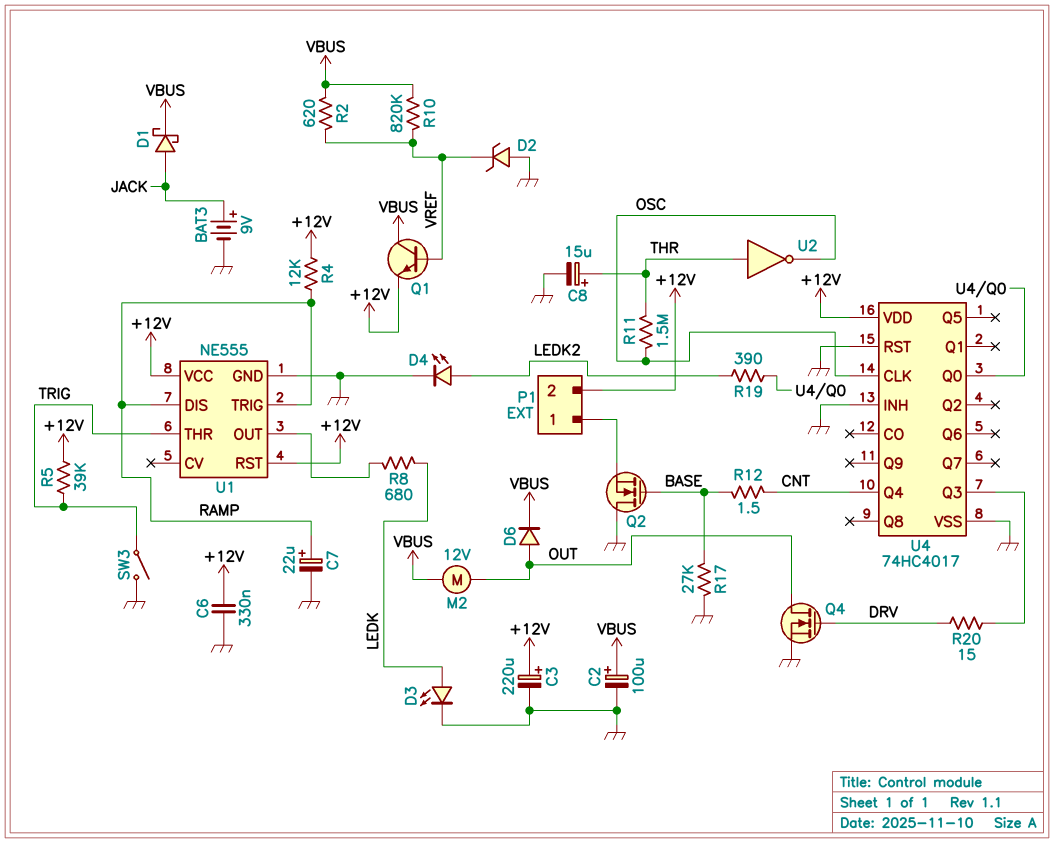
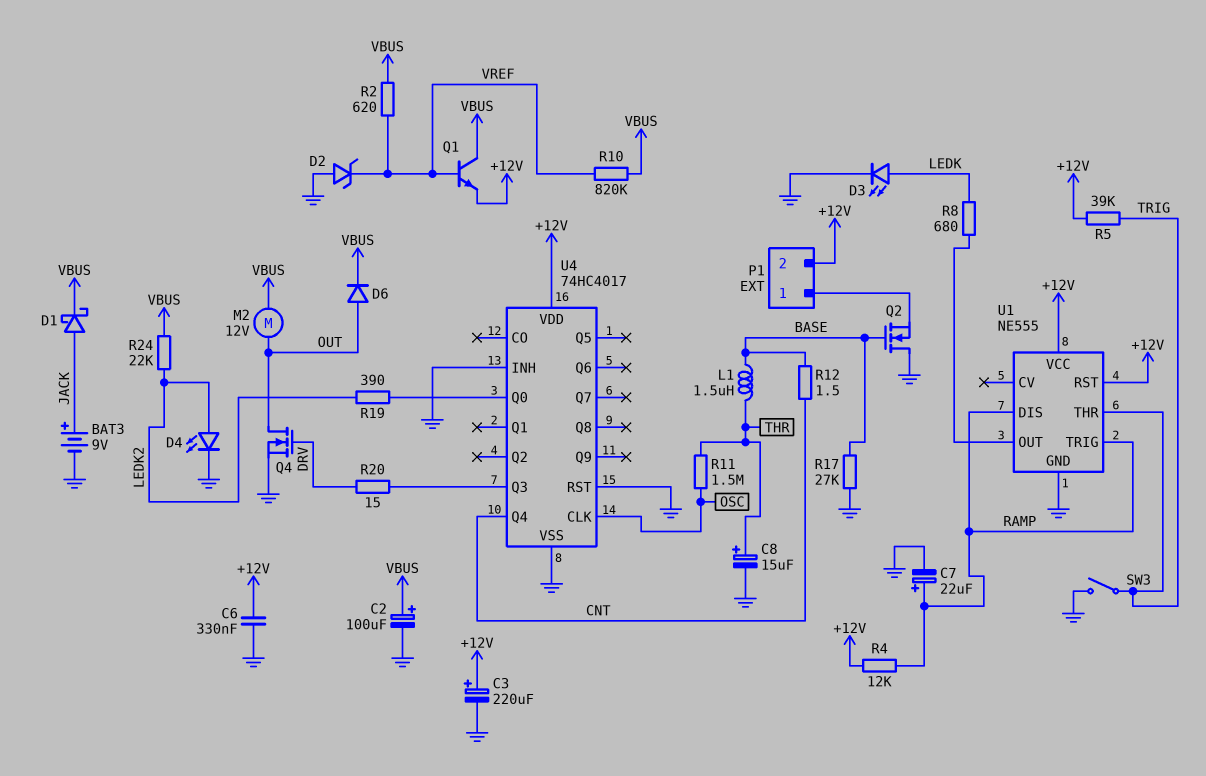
L1: none -> 1.5uH (BASE, THR)
R24: none -> 22k (LEDK2, VBUS)
U2: NOT (in THR, out OSC) -> none

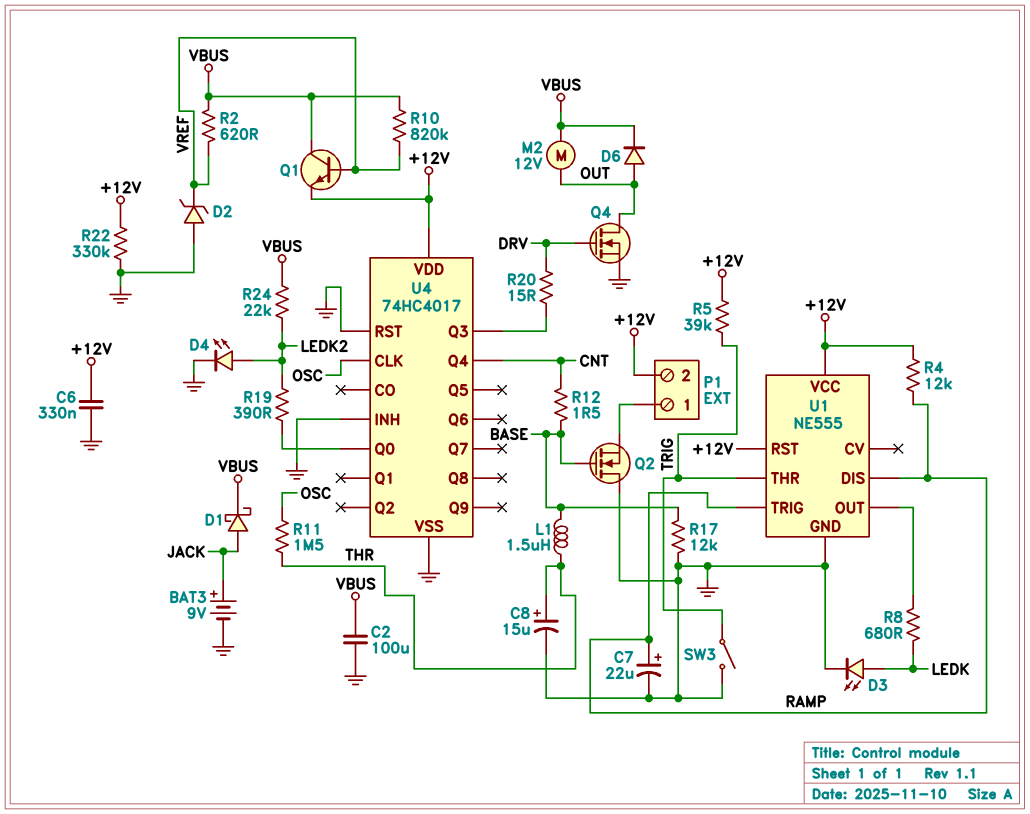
C2: 100uF (plus VBUS, minus GND) -> 100uF (GND, VBUS)
C3: 220uF (plus +12V, minus GND) -> none
R17: 27k (BASE, GND) -> 12k (BASE, GND)
R22: none -> 330k (+12V, GND)

